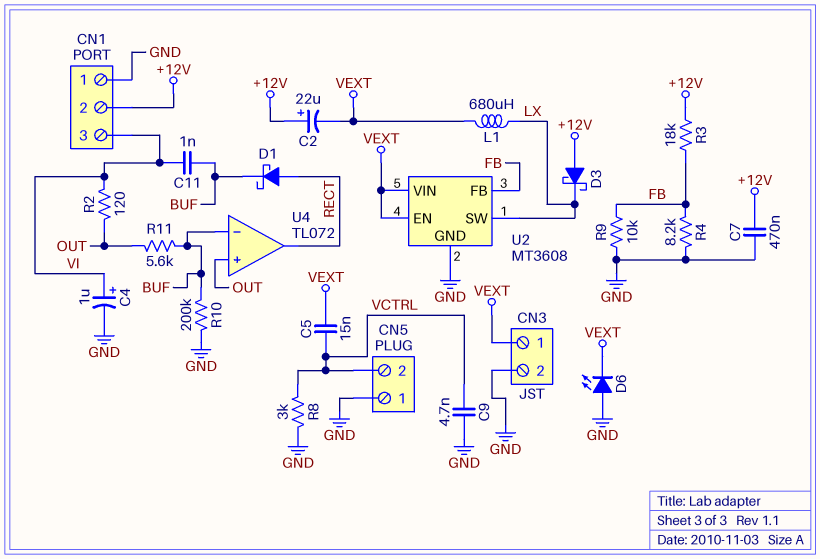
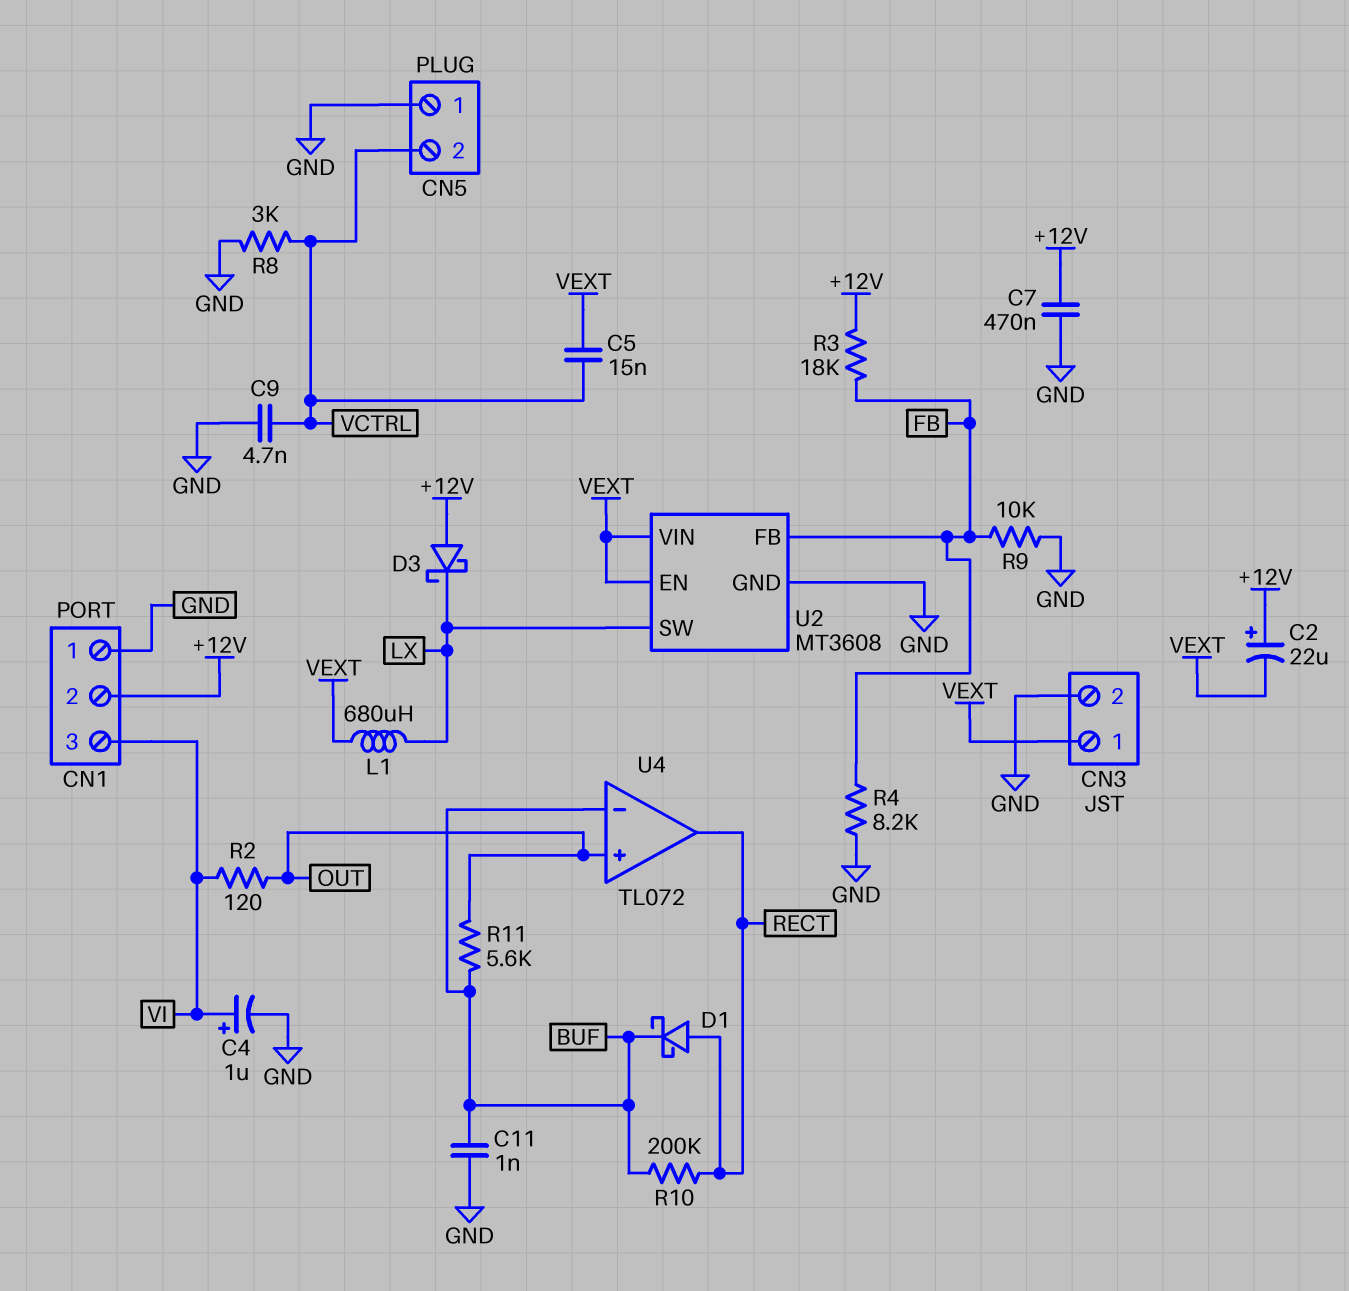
C11: 1nF (BUF, VI) -> 1nF (BUF, GND)
D6: LED (A GND, K VEXT) -> none
R10: 200k (BUF, GND) -> 200k (BUF, RECT)

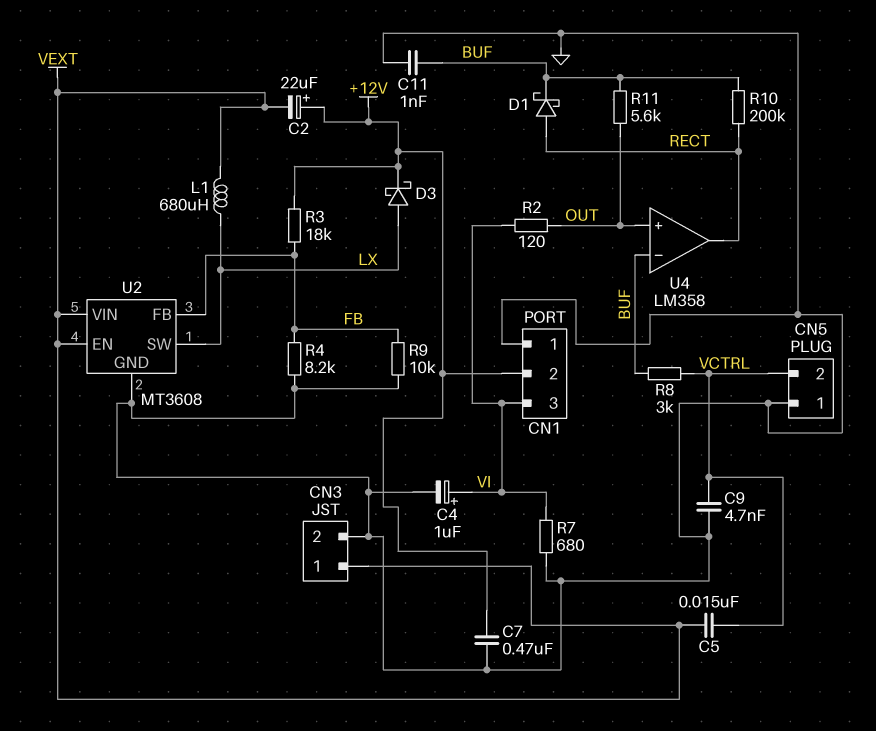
D3: schottky (A +12V, K LX) -> schottky (A LX, K +12V)
R7: none -> 680 (GND, VI)
R8: 3k (GND, VCTRL) -> 3k (BUF, VCTRL)
U4: TL072 -> LM358

